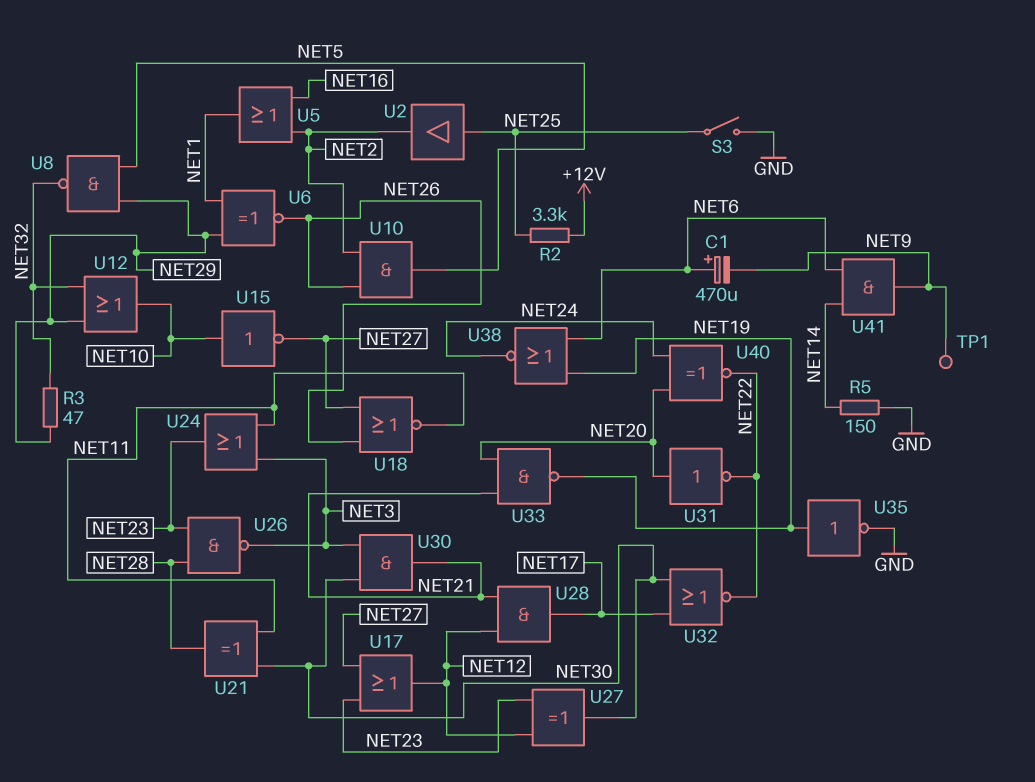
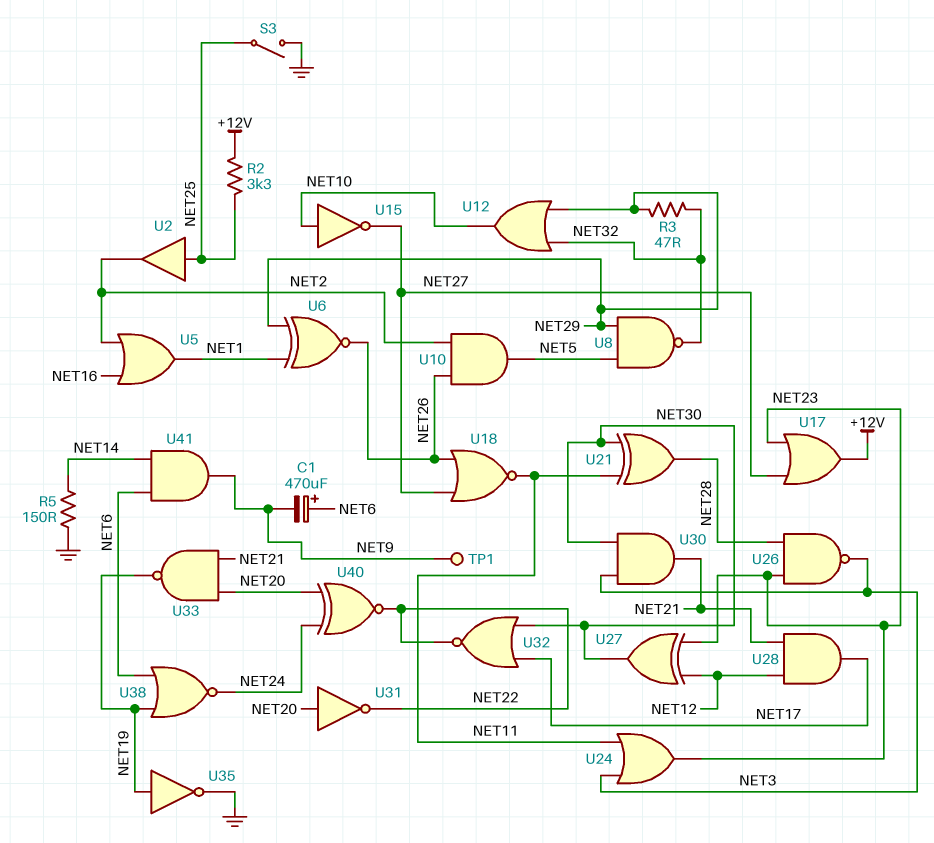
U17: OR (in NET23, in NET27, out NET12) -> OR (in NET23, in NET27, out +12V)

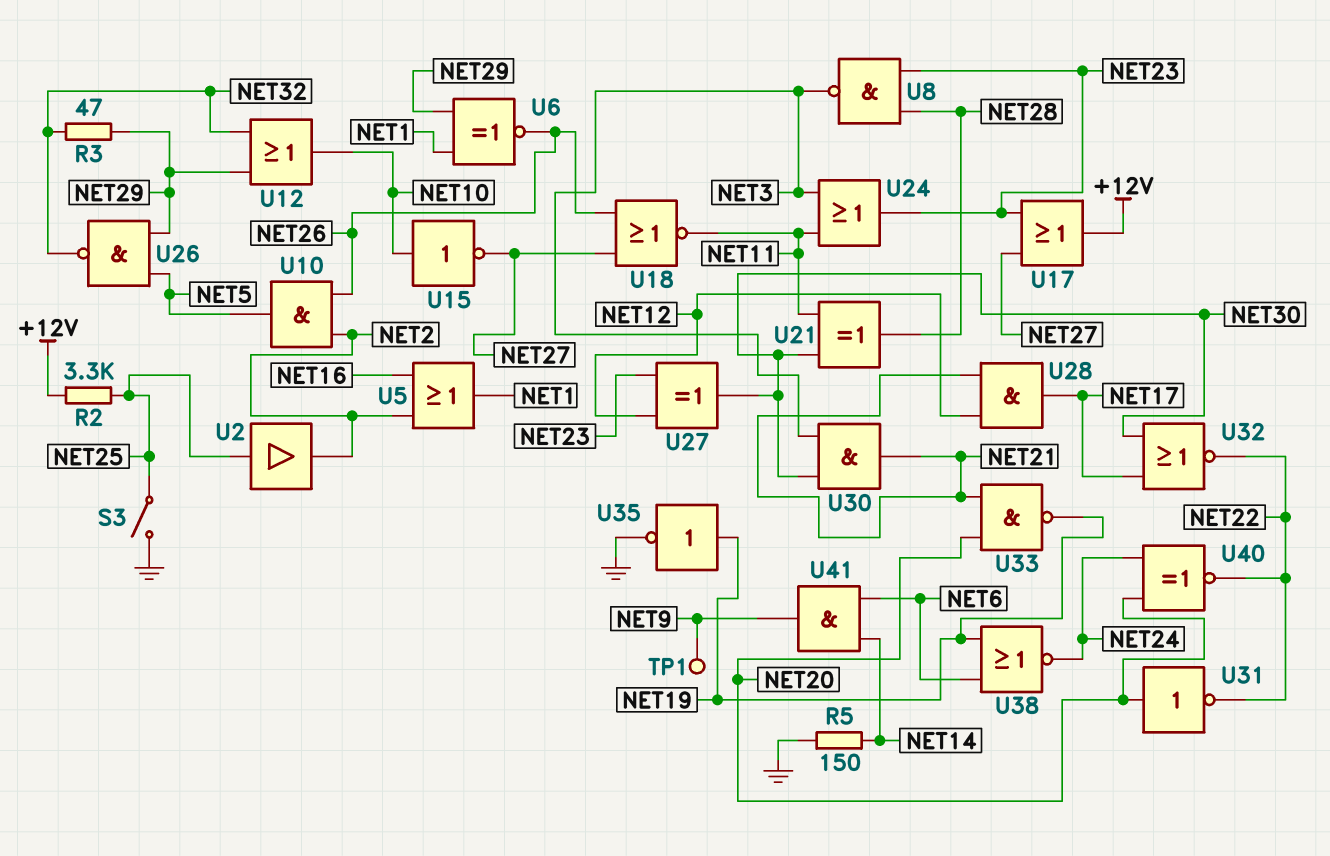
C1: 470uF (plus NET6, minus NET9) -> none
U8: NAND (in NET5, in NET29, out NET32) -> NAND (in NET23, in NET28, out NET3)
U26: NAND (in NET23, in NET28, out NET3) -> NAND (in NET5, in NET29, out NET32)

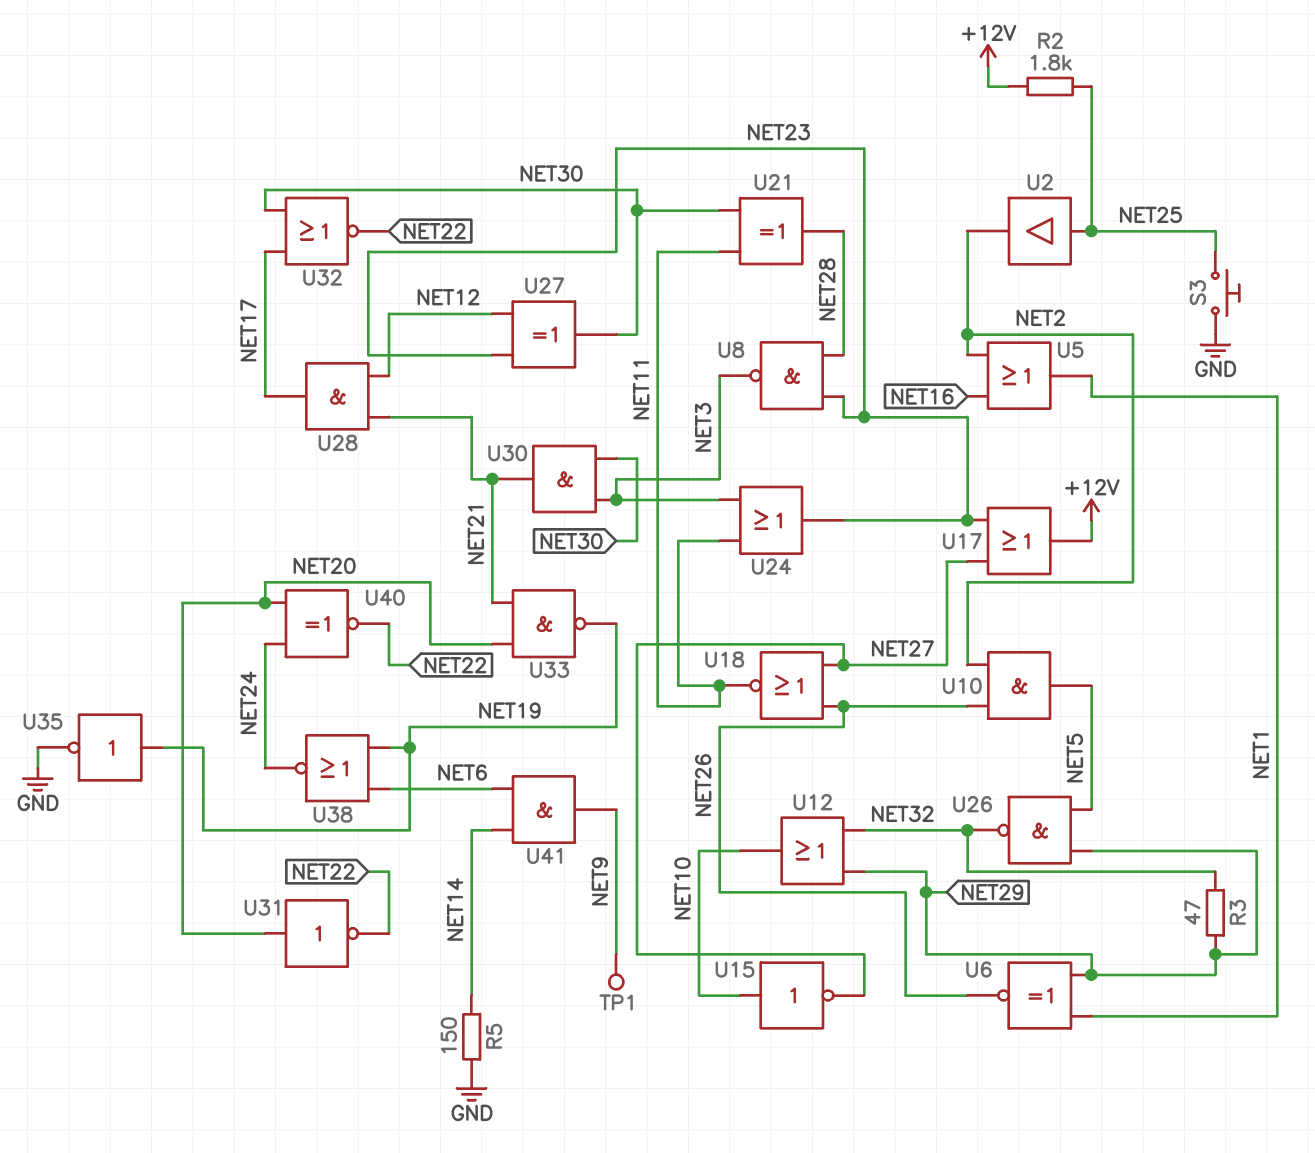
R2: 3.3k (+12V, NET25) -> 1.8k (+12V, NET25)
S3: switch (GND, NET25) -> button (GND, NET25)

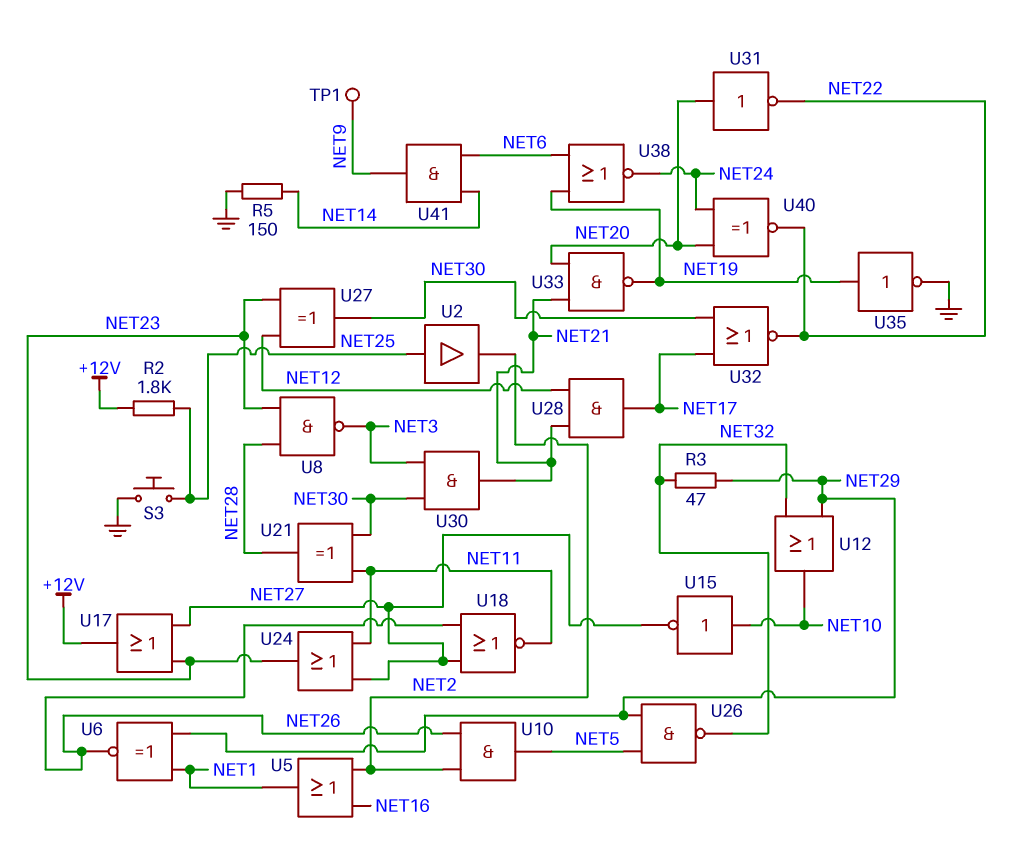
U24: OR (in NET3, in NET11, out NET23) -> OR (in NET11, in NET27, out NET23)

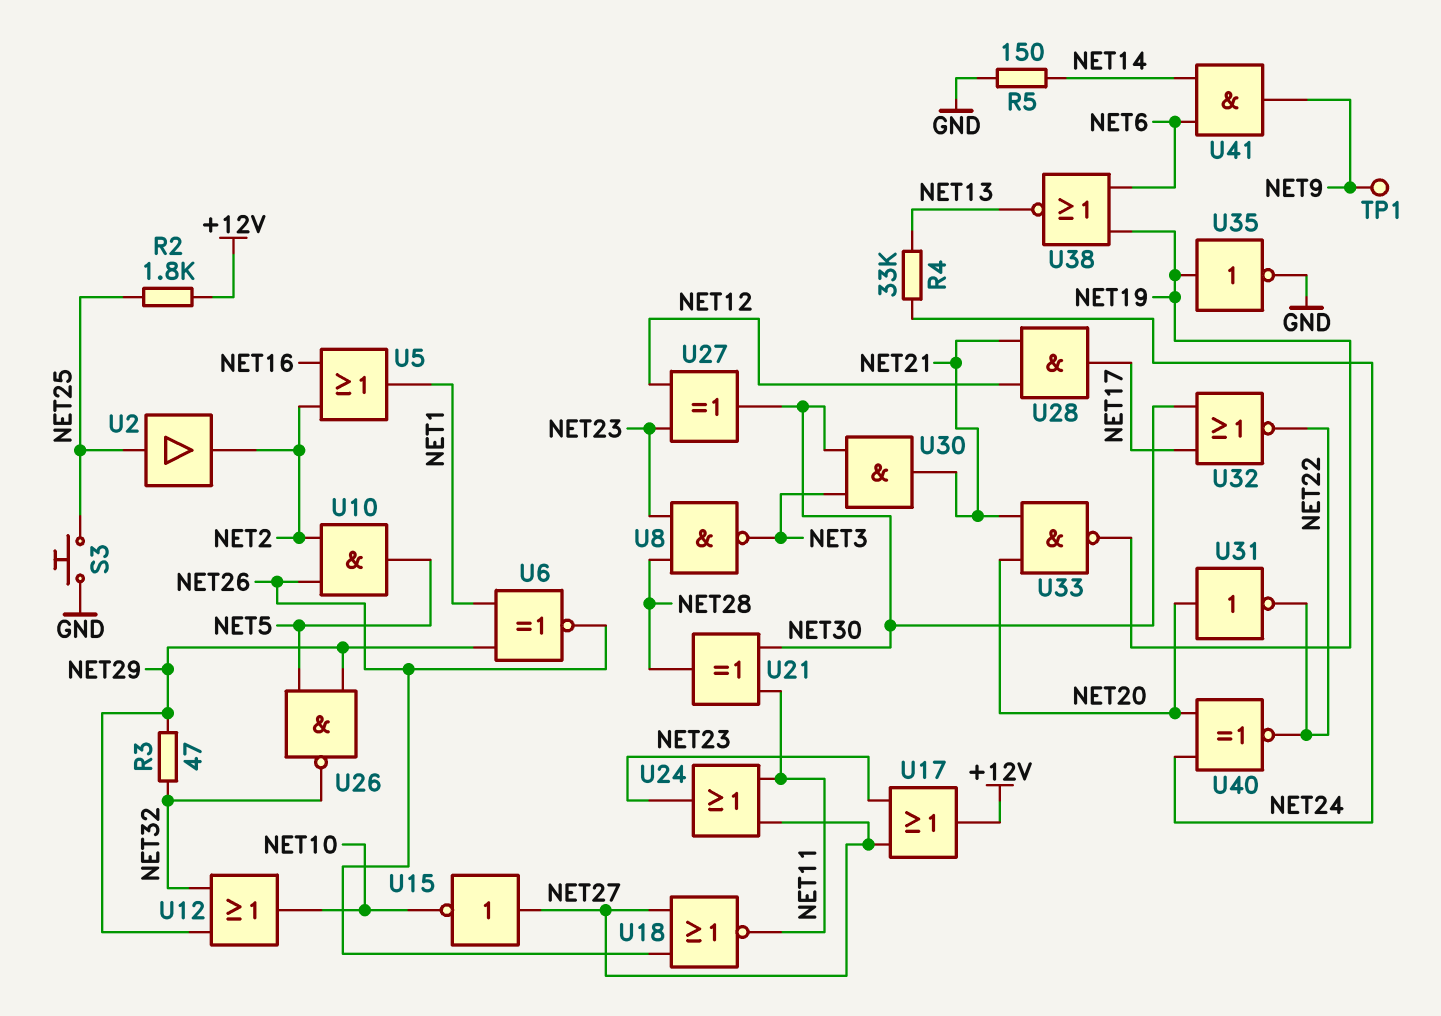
R4: none -> 33k (NET13, NET24)
U15: NOT (in NET10, out NET27) -> NOT (in NET27, out NET10)
U38: NOR (in NET6, in NET19, out NET24) -> NOR (in NET6, in NET19, out NET13)

